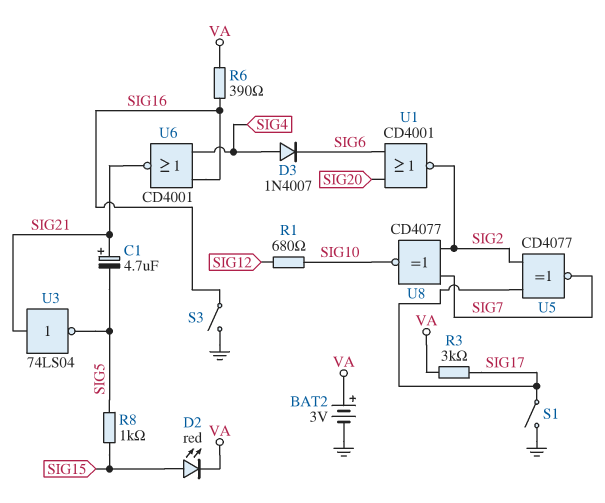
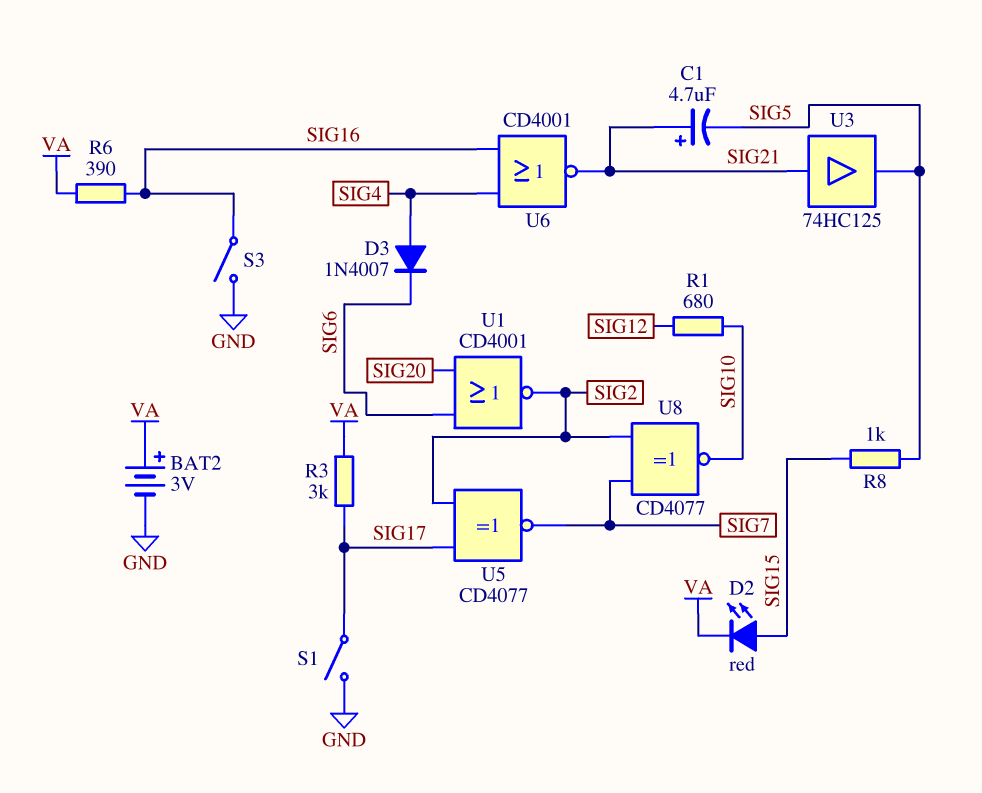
U3: NOT 74LS04 (in SIG21, out SIG5) -> buffer 74HC125 (in SIG21, out SIG5)

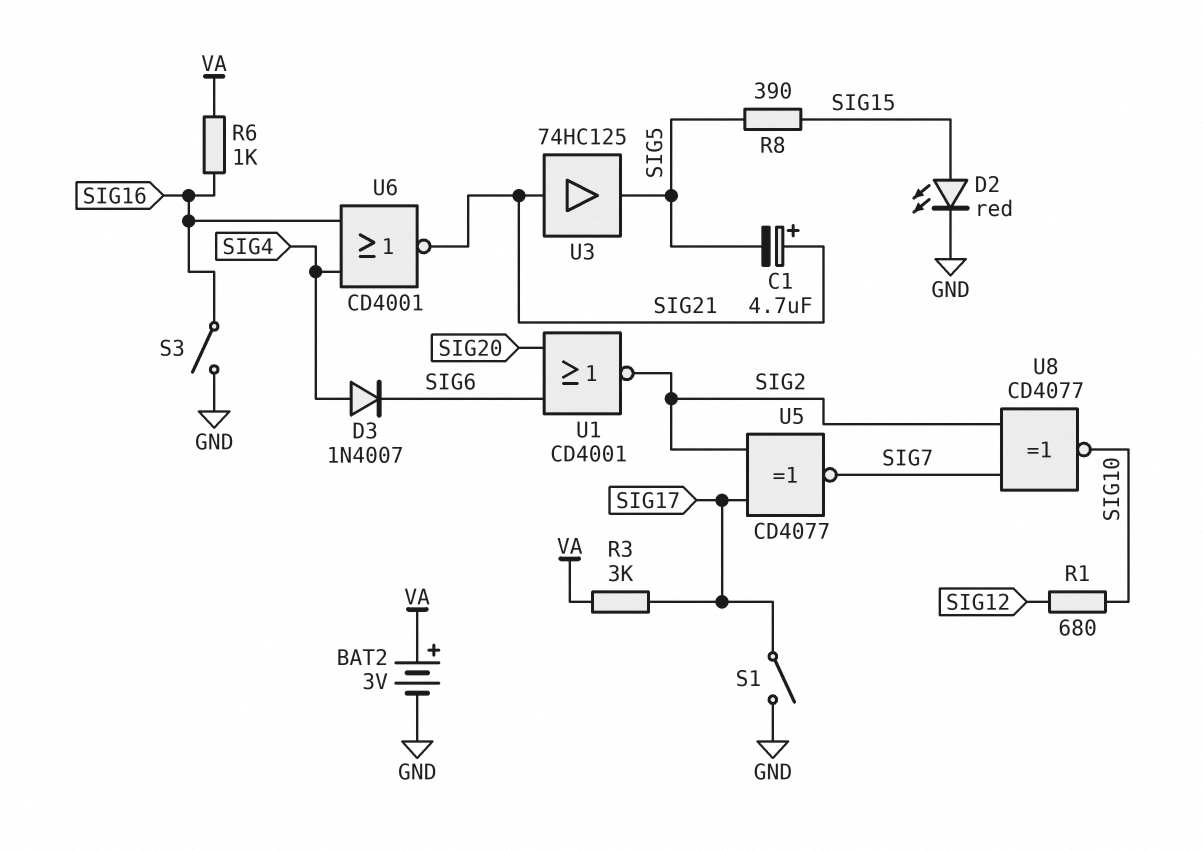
D2: LED red (A SIG15, K VA) -> LED red (A SIG15, K GND)
R6: 390 (SIG16, VA) -> 1k (SIG16, VA)
R8: 1k (SIG5, SIG15) -> 390 (SIG5, SIG15)

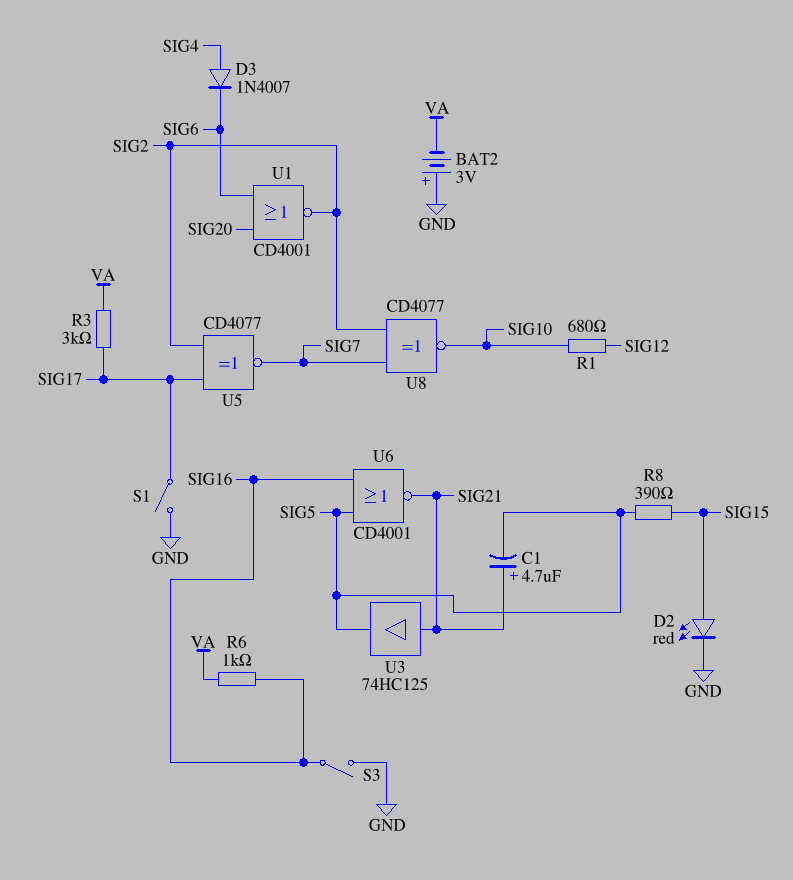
BAT2: 3V (plus VA, minus GND) -> 3V (plus GND, minus VA)
U6: NOR CD4001 (in SIG4, in SIG16, out SIG21) -> NOR CD4001 (in SIG5, in SIG16, out SIG21)

